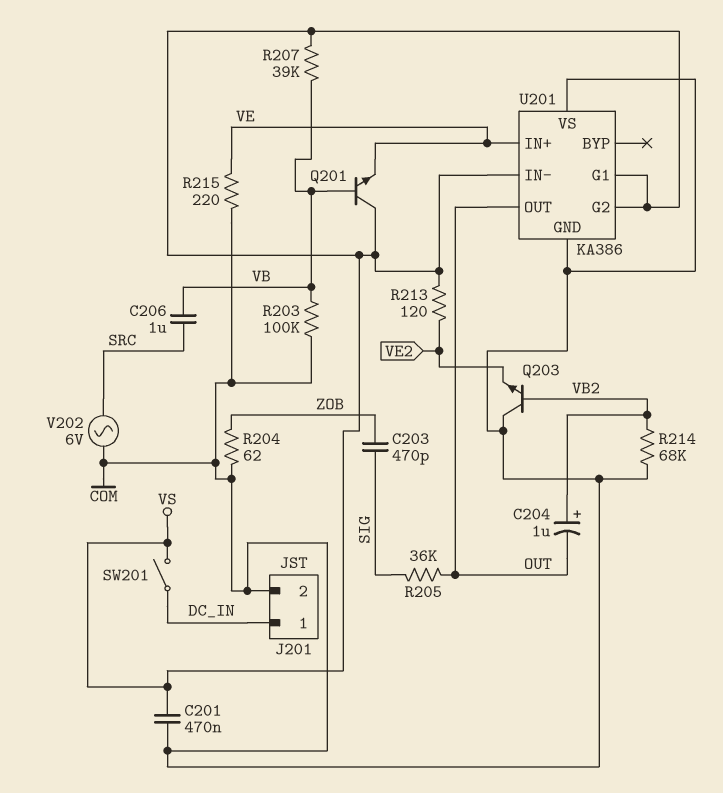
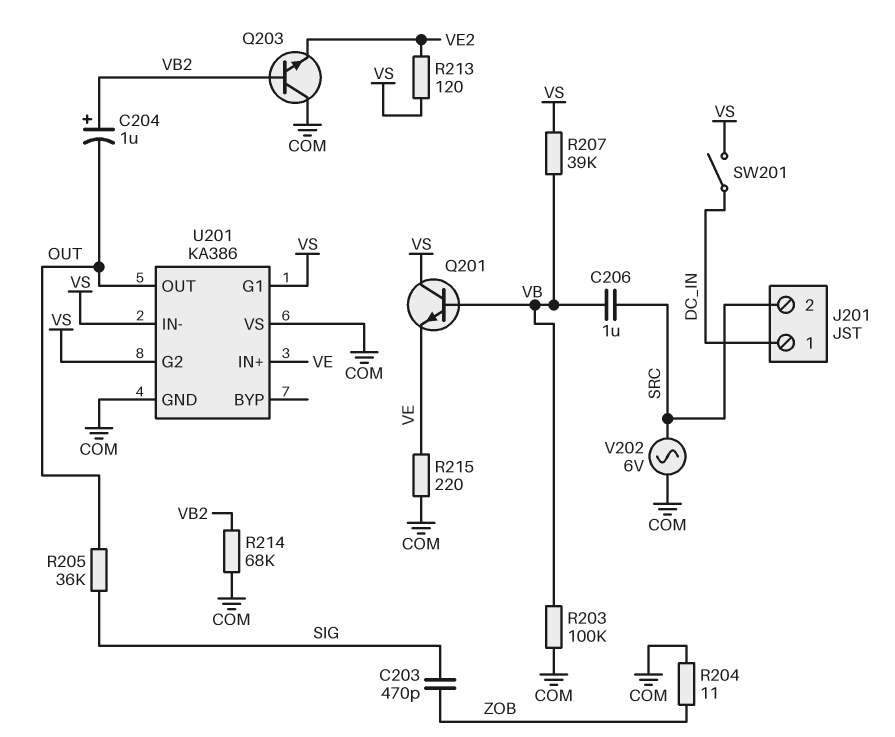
C201: 470nF (COM, VS) -> none
J201 pin 2: COM -> SRC
R204: 62 (COM, ZOB) -> 11 (COM, ZOB)

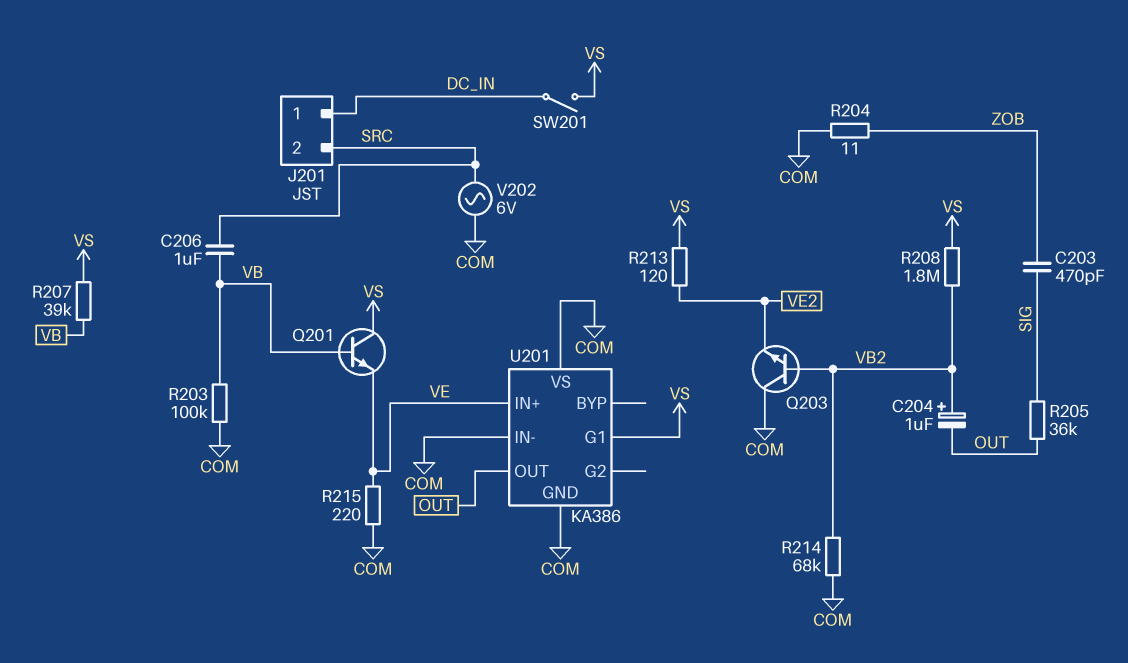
R208: none -> 1.8M (VB2, VS)
U201 pin G2: VS -> none
U201 pin IN-: VS -> COM

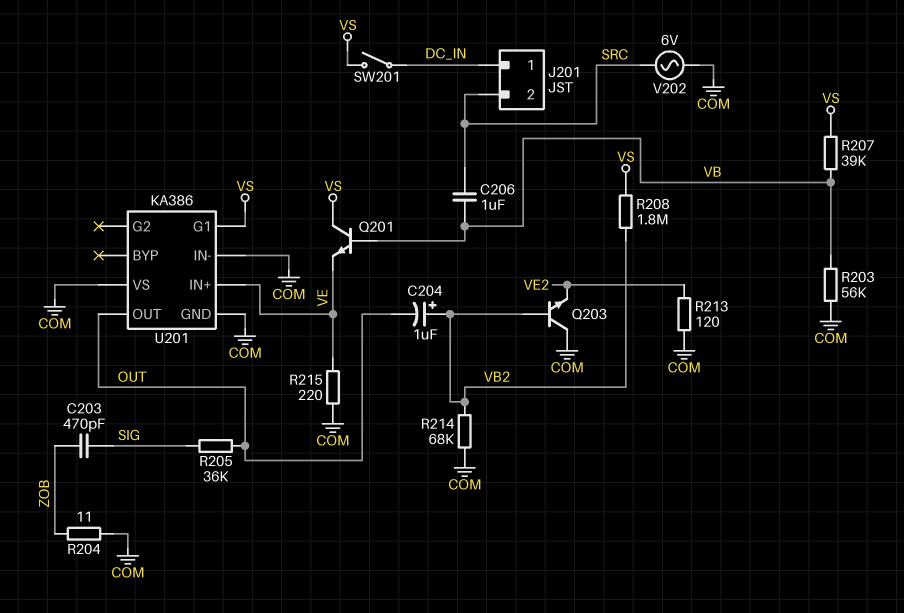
R203: 100k (COM, VB) -> 56k (COM, VB)
R213: 120 (VE2, VS) -> 120 (COM, VE2)

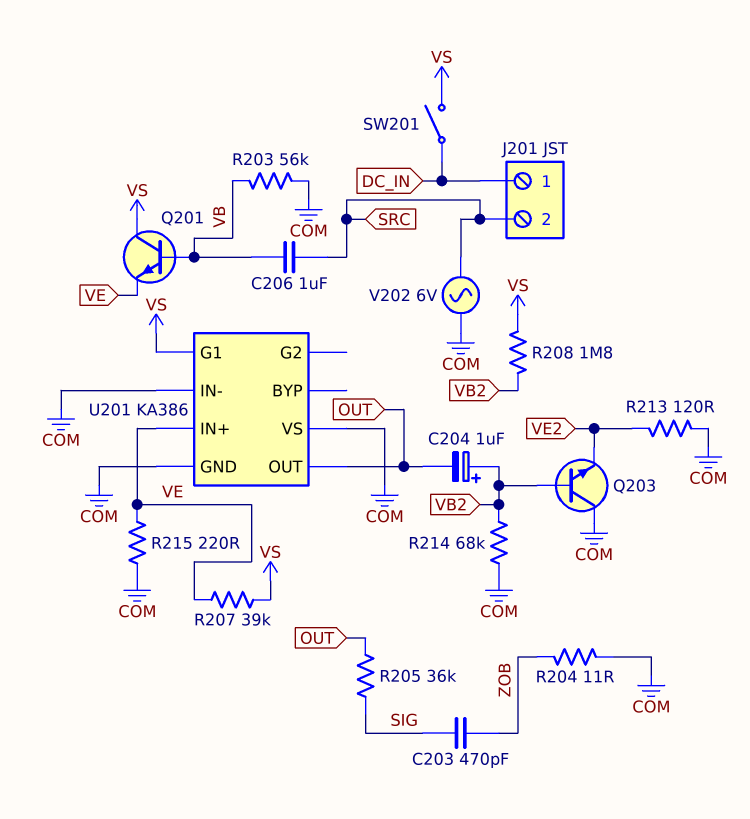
R207: 39k (VB, VS) -> 39k (VE, VS)

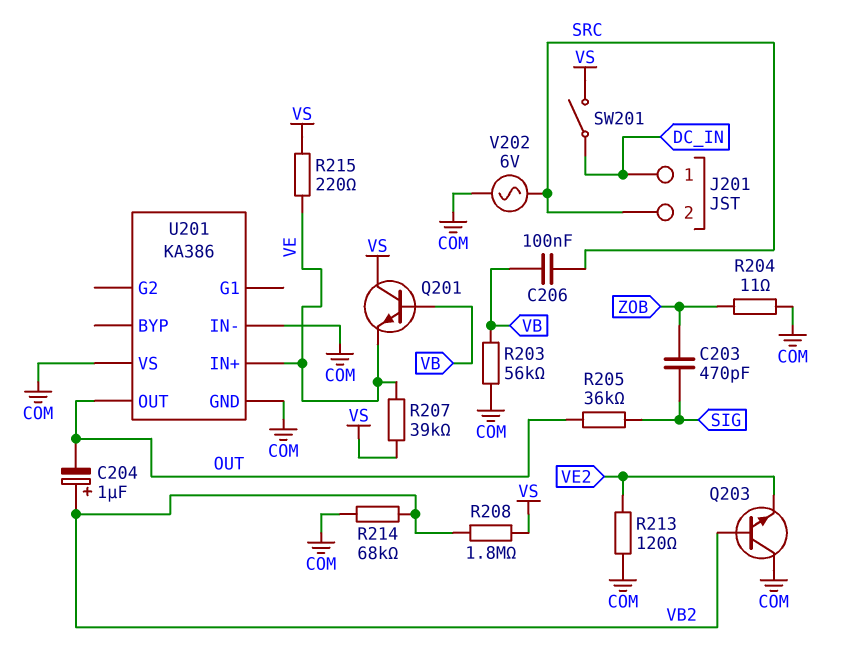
C206: 1uF (SRC, VB) -> 100nF (SRC, VB)
R215: 220 (COM, VE) -> 220 (VE, VS)
U201 pin G1: VS -> none

